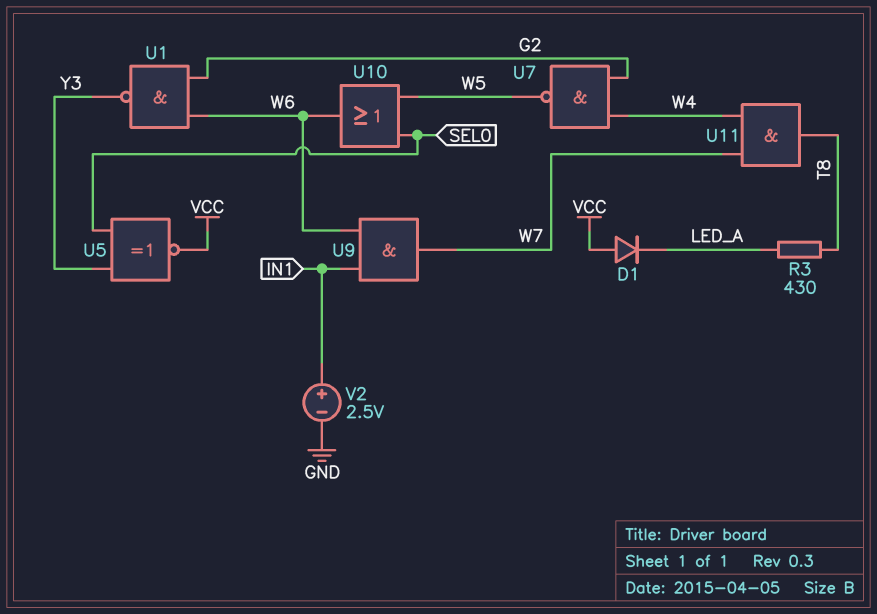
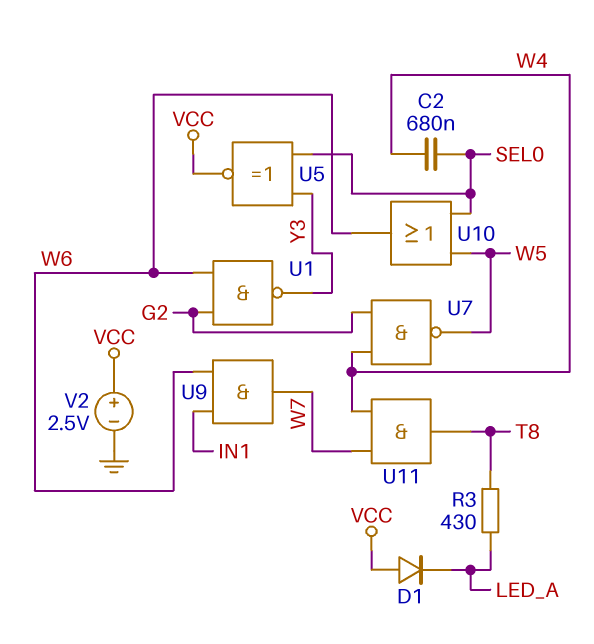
C2: none -> 680nF (SEL0, W4)
V2: 2.5V (plus IN1, minus GND) -> 2.5V (plus VCC, minus GND)

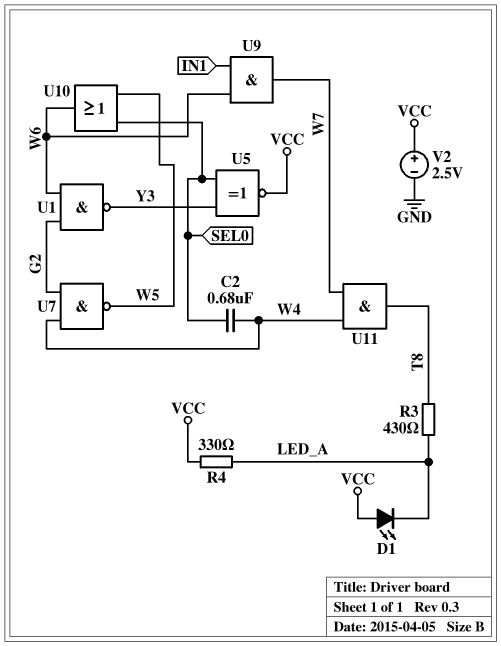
D1: diode (A VCC, K LED_A) -> LED (A VCC, K LED_A)
R4: none -> 330 (LED_A, VCC)

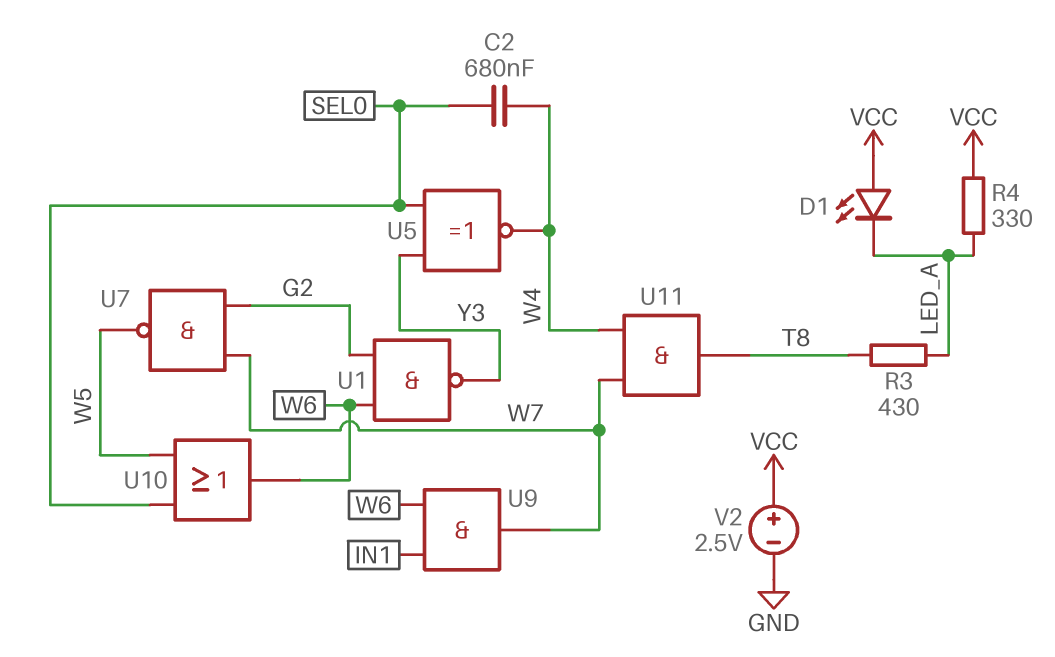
U5: XNOR (in SEL0, in Y3, out VCC) -> XNOR (in SEL0, in Y3, out W4)
U7: NAND (in G2, in W4, out W5) -> NAND (in G2, in W7, out W5)

